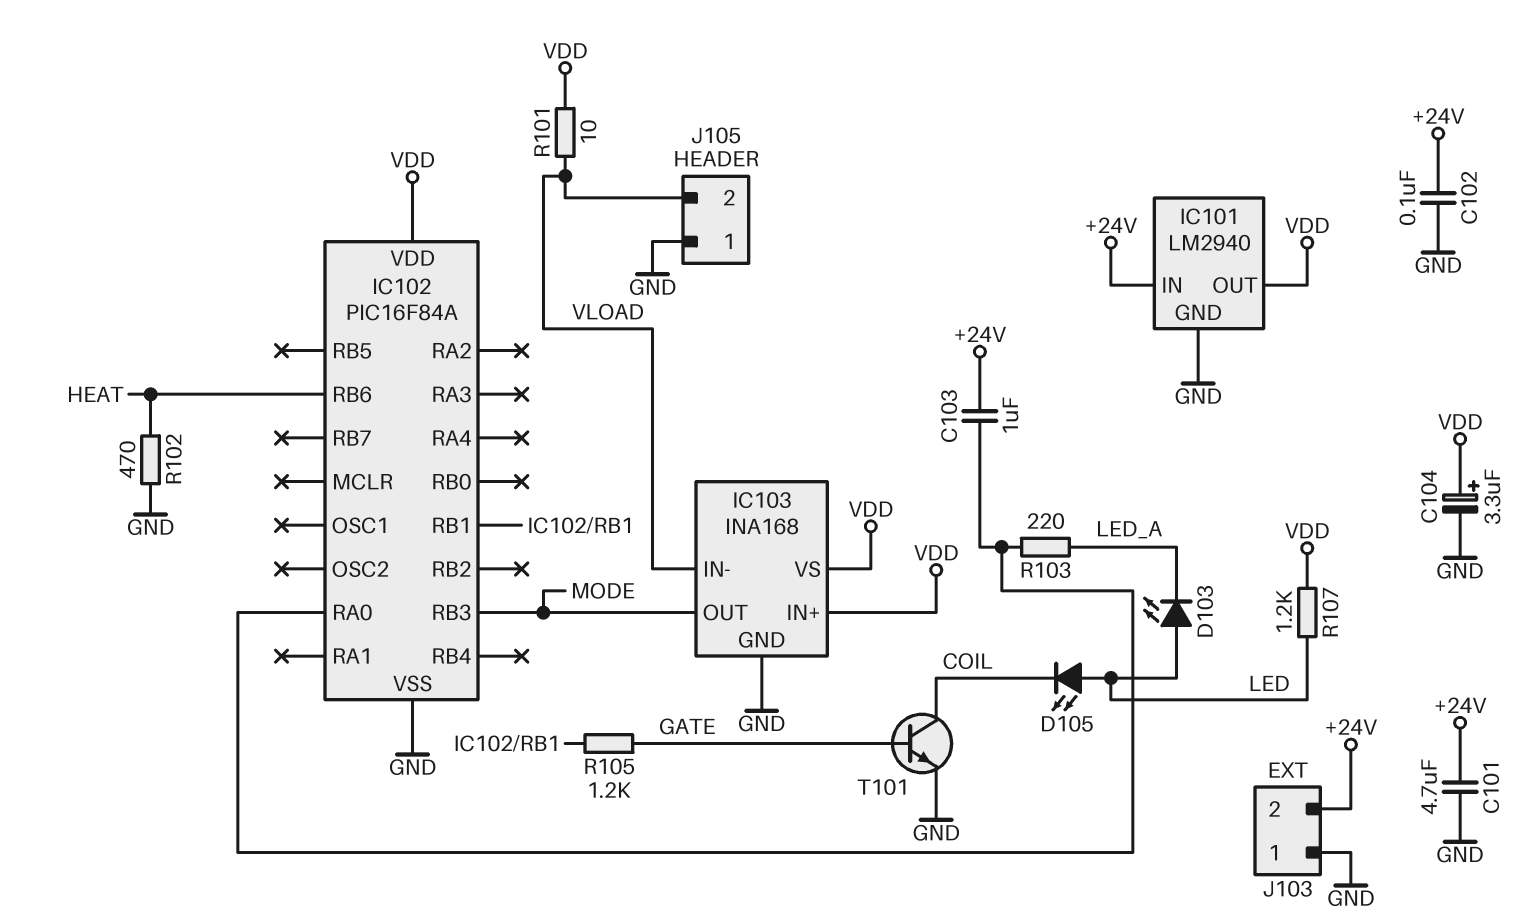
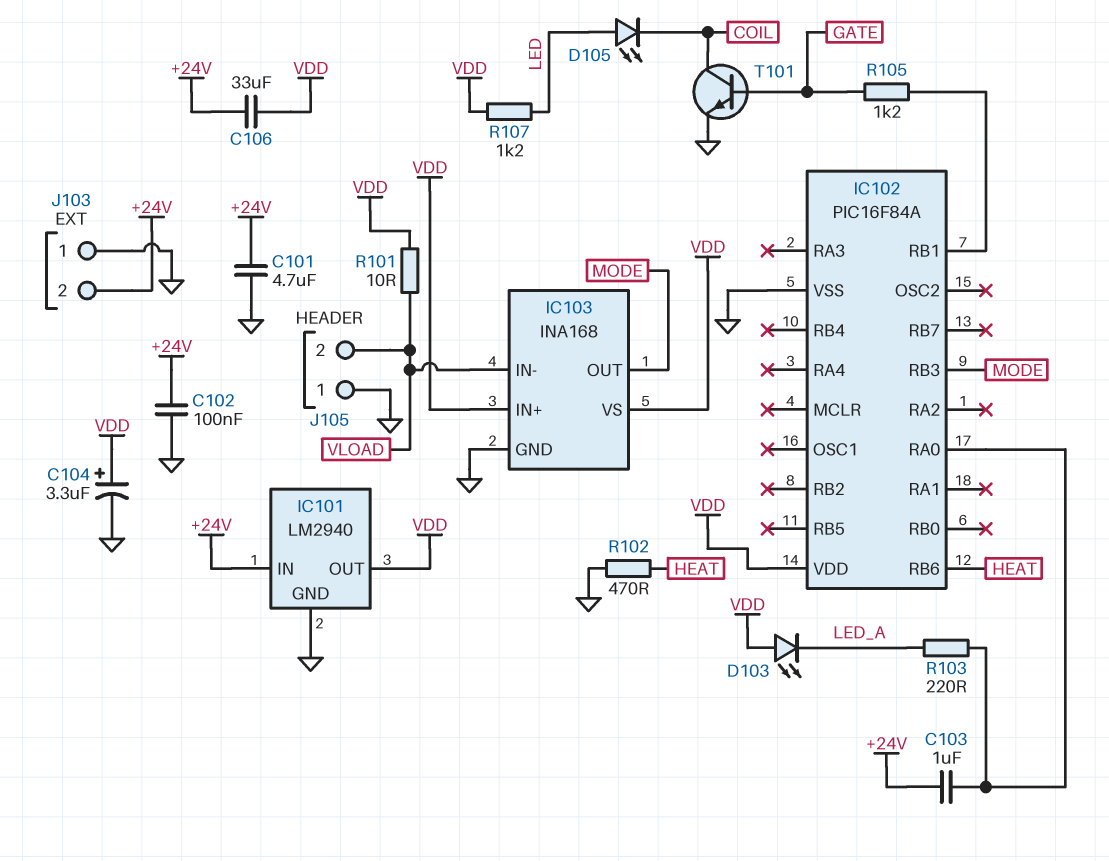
C106: none -> 33uF (+24V, VDD)
D103: LED (A LED, K LED_A) -> LED (A VDD, K LED_A)

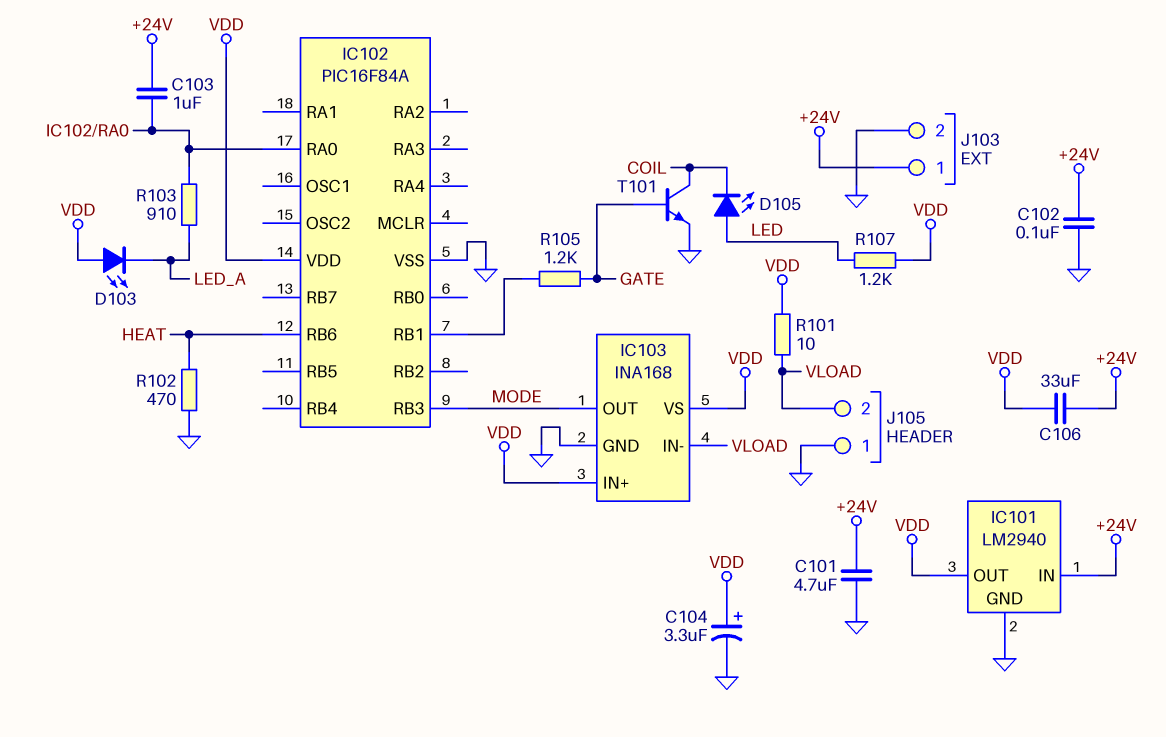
J103 pin 1: GND -> +24V
J103 pin 2: +24V -> GND
R103: 220 (IC102/RA0, LED_A) -> 910 (IC102/RA0, LED_A)

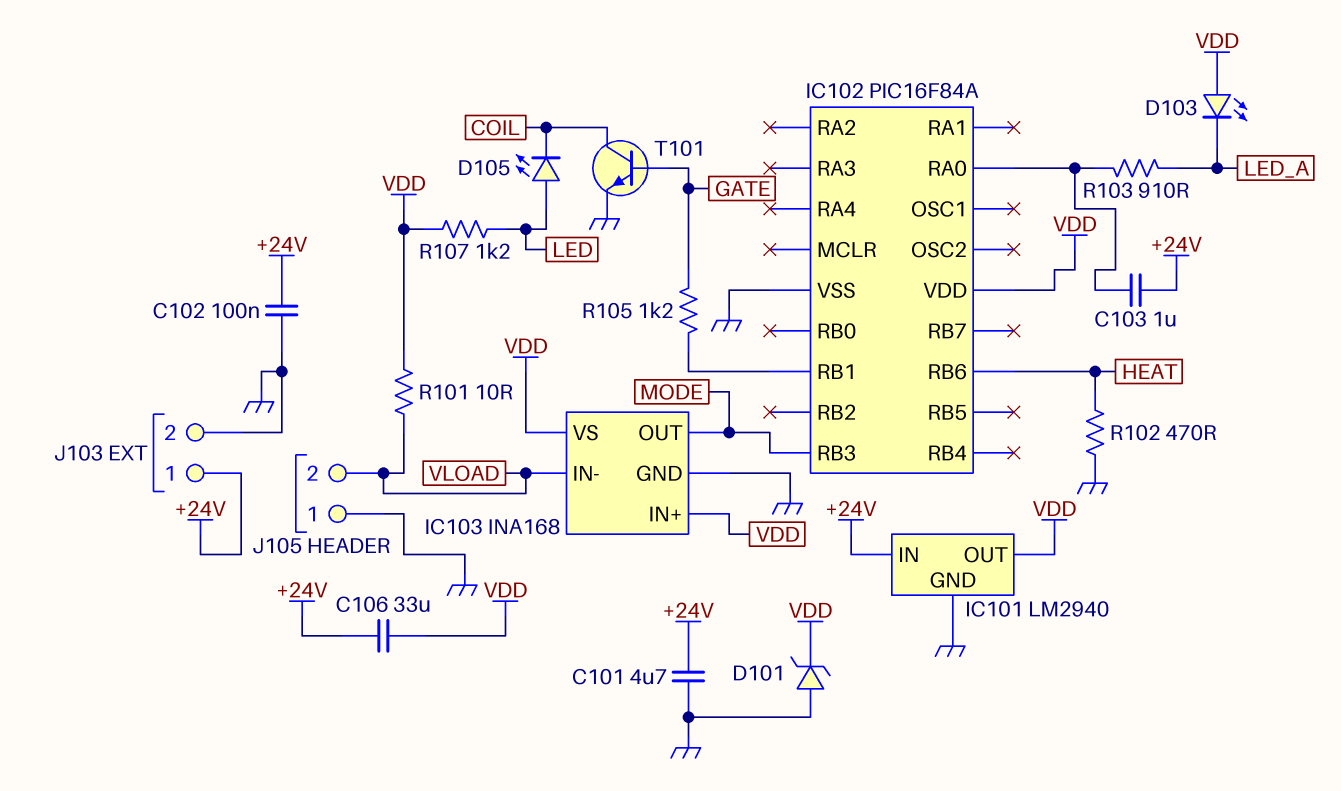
C104: 3.3uF (plus VDD, minus GND) -> none
D101: none -> zener (A GND, K VDD)

